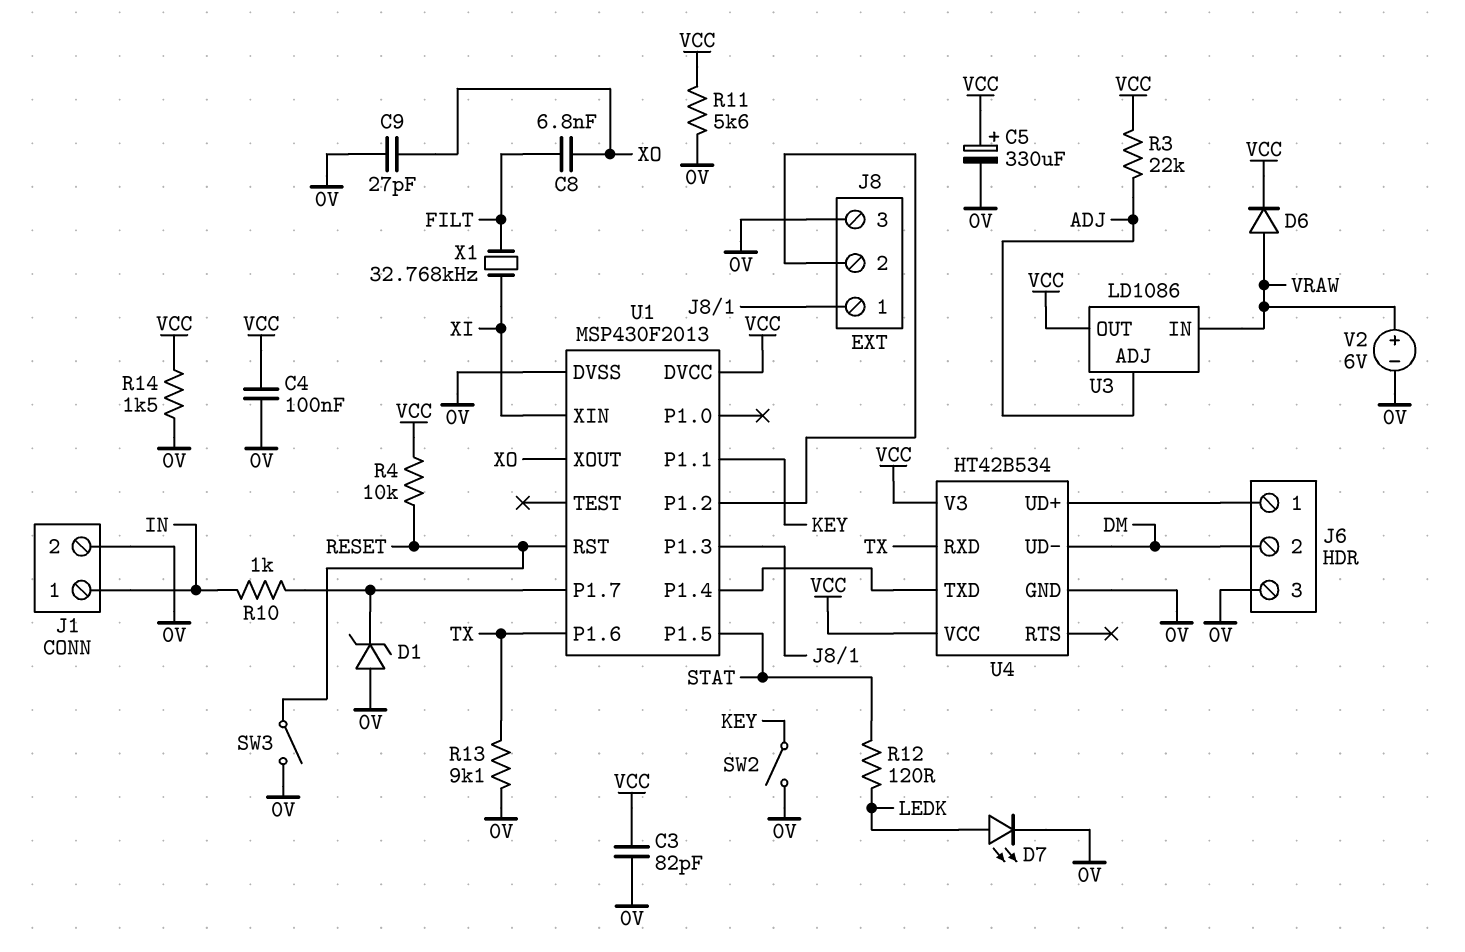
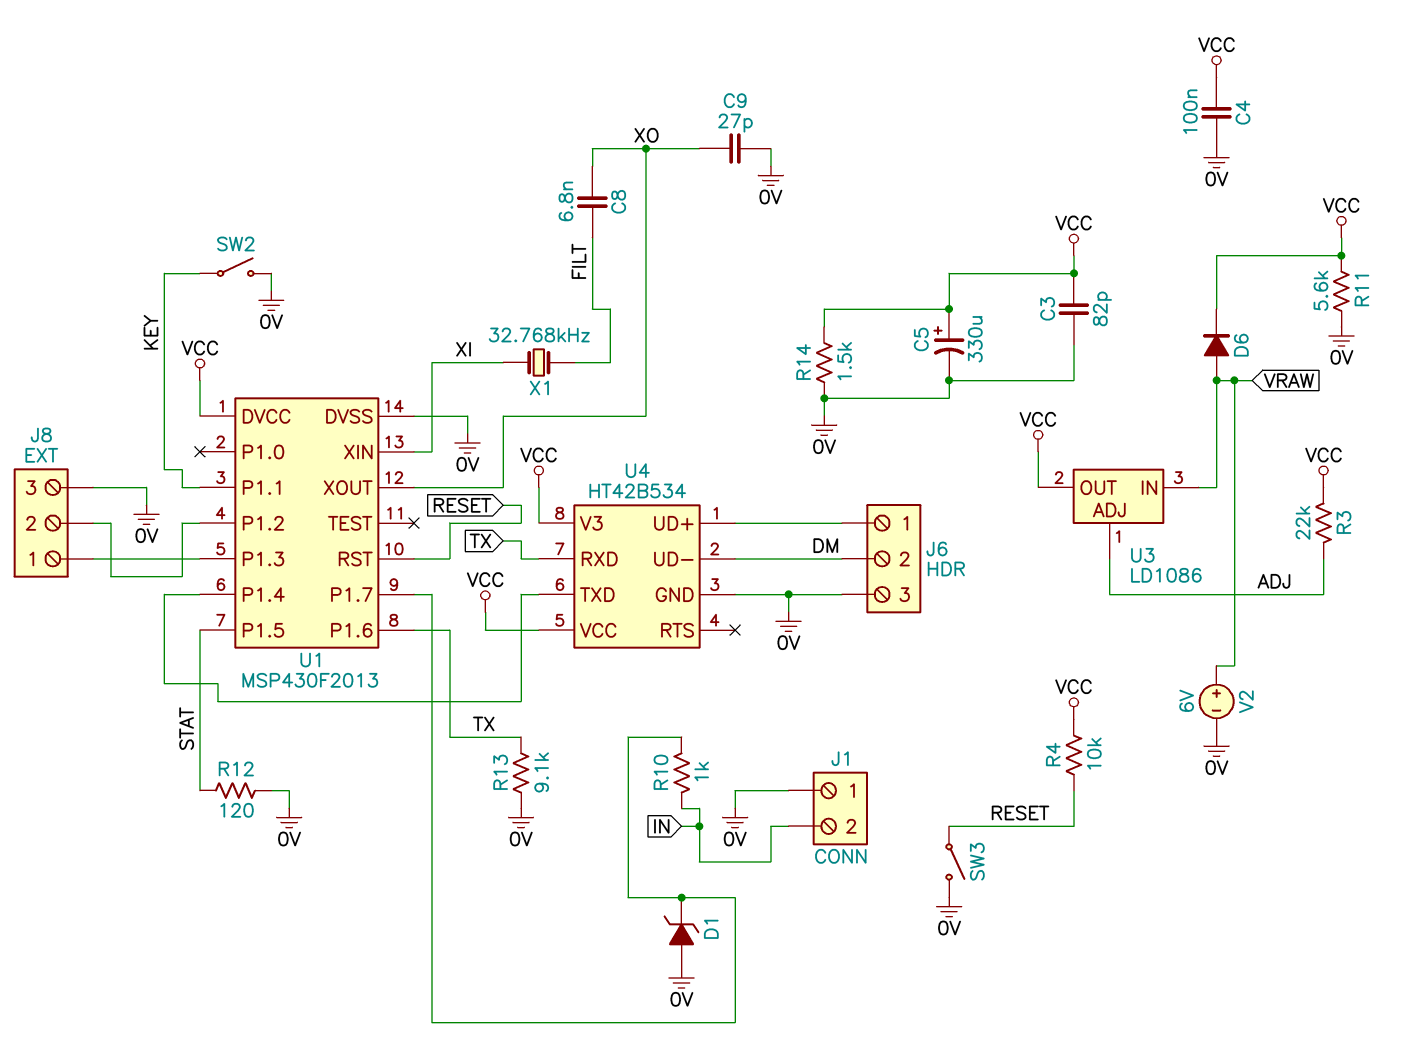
D7: LED (A LEDK, K 0V) -> none
J1 pin 1: IN -> 0V
J1 pin 2: 0V -> IN
R12: 120 (LEDK, STAT) -> 120 (0V, STAT)

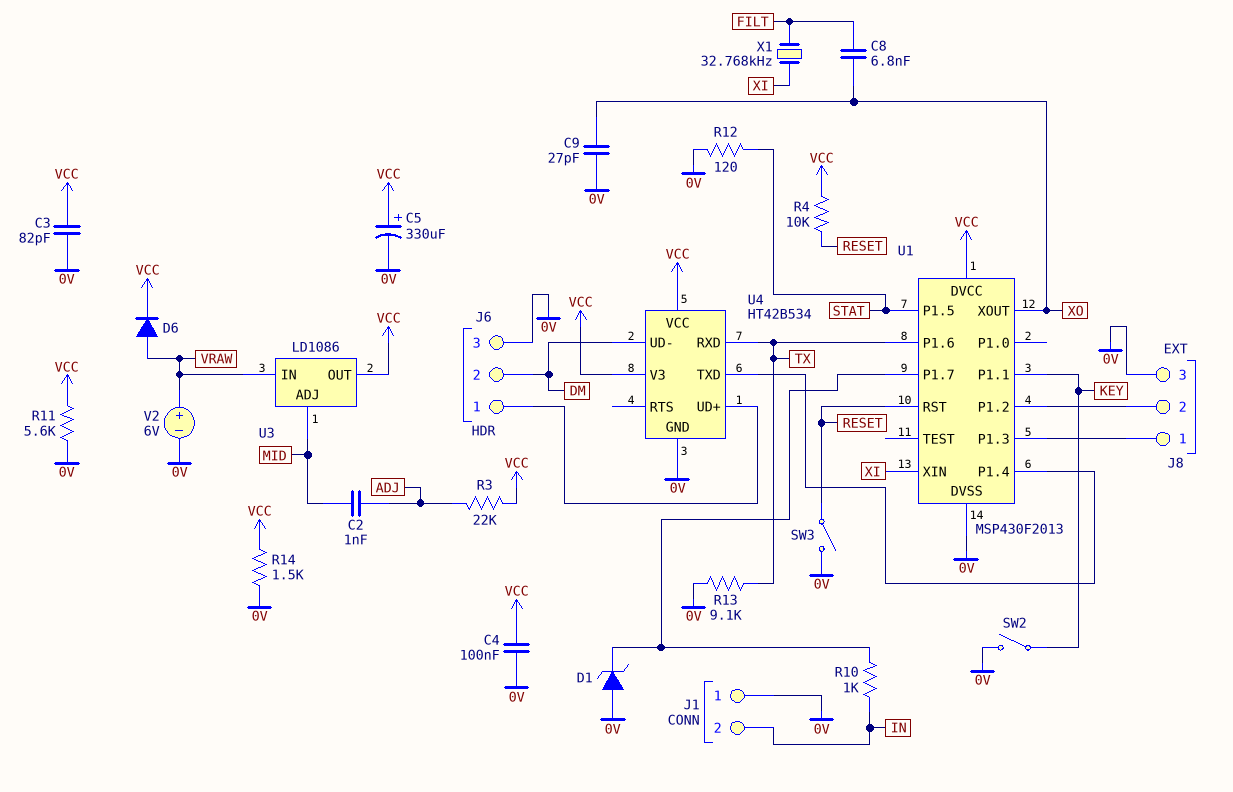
C2: none -> 1nF (ADJ, MID)
U3 pin ADJ: ADJ -> MID

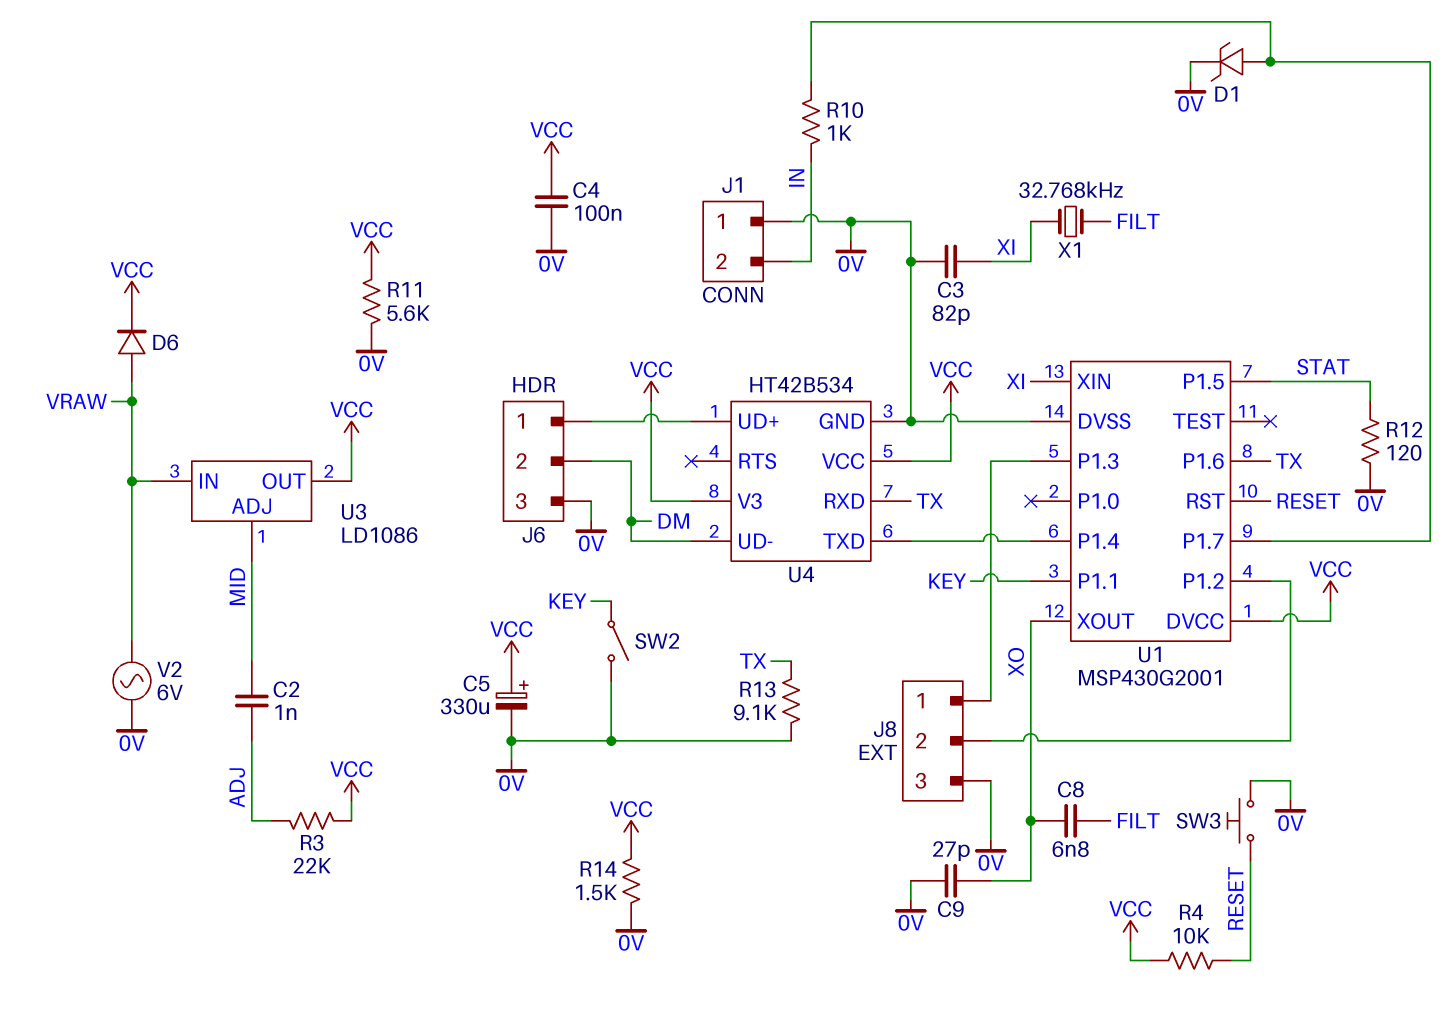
C3: 82pF (0V, VCC) -> 82pF (0V, XI)
D1: zener (A 0V, K U1/P1.7) -> zener (A U1/P1.7, K 0V)
SW3: switch (0V, RESET) -> button (0V, RESET)
U1: MSP430F2013 -> MSP430G2001
V2: 6V (plus VRAW, minus 0V) -> AC 6V (0V, VRAW)

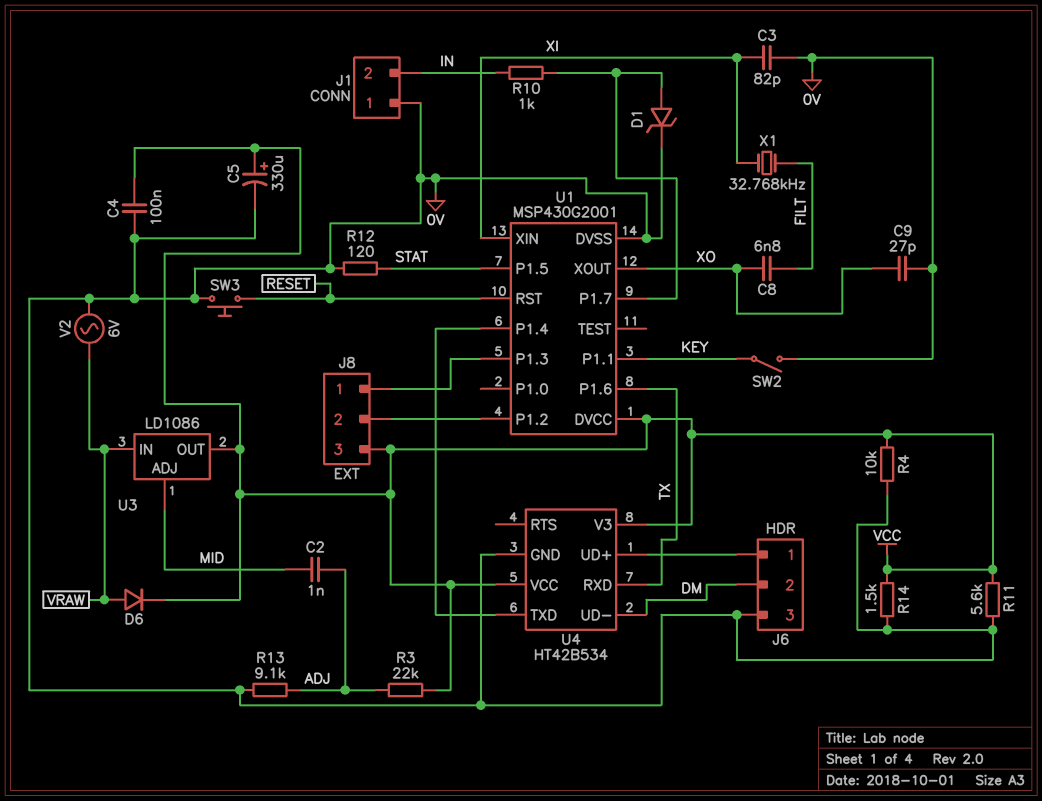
J8 pin 3: 0V -> VCC
R4: 10k (RESET, VCC) -> 10k (0V, VCC)
R13: 9.1k (0V, TX) -> 9.1k (0V, ADJ)

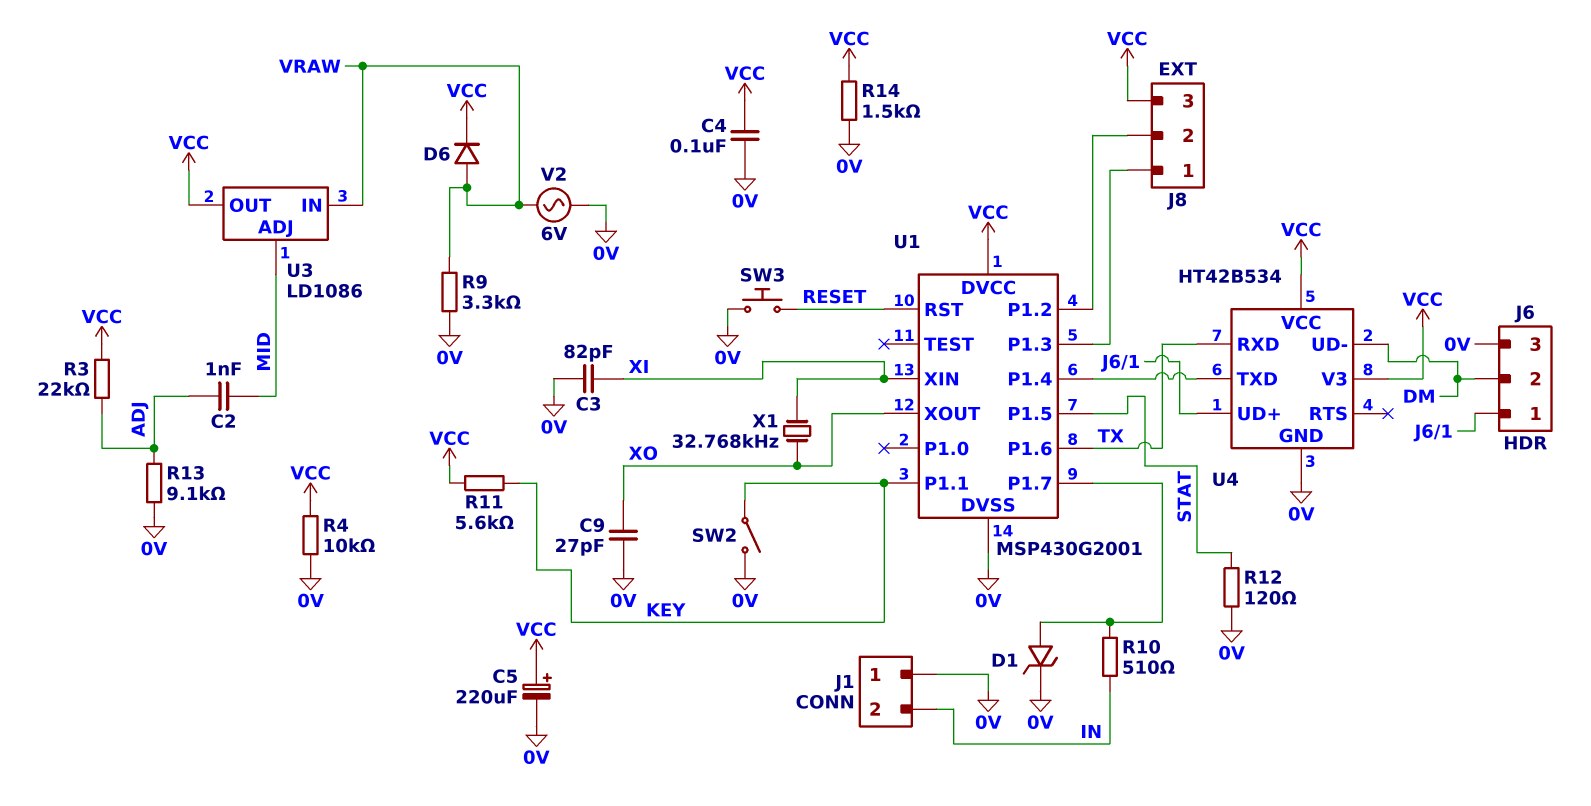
C5: 330uF (plus VCC, minus 0V) -> 220uF (plus VCC, minus 0V)
C8: 6.8nF (FILT, XO) -> none
R9: none -> 3.3k (0V, VRAW)
R10: 1k (IN, U1/P1.7) -> 510 (IN, U1/P1.7)
R11: 5.6k (0V, VCC) -> 5.6k (KEY, VCC)
X1: 32.768kHz (FILT, XI) -> 32.768kHz (XI, XO)

